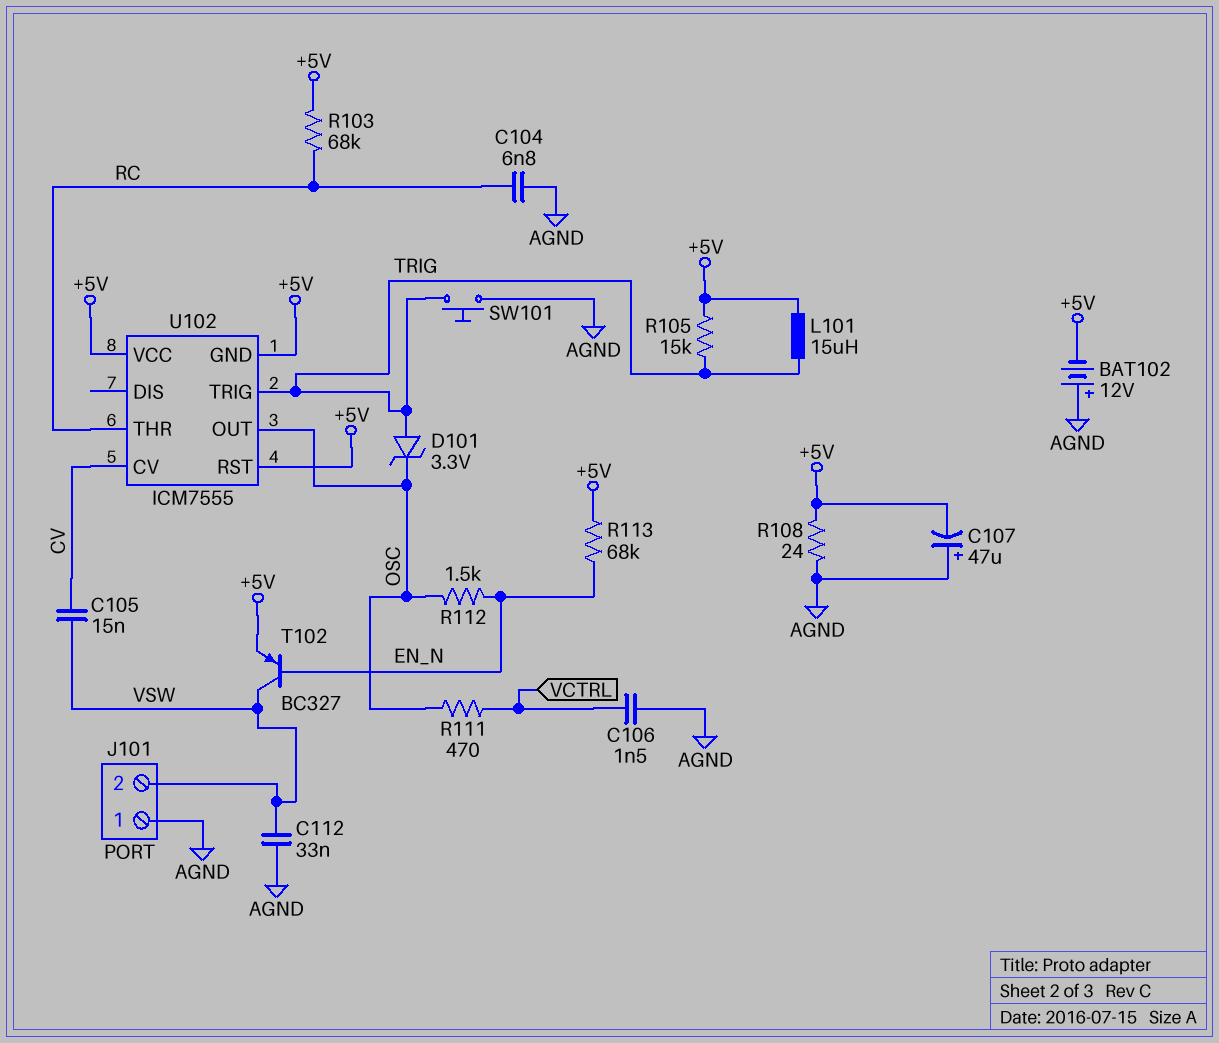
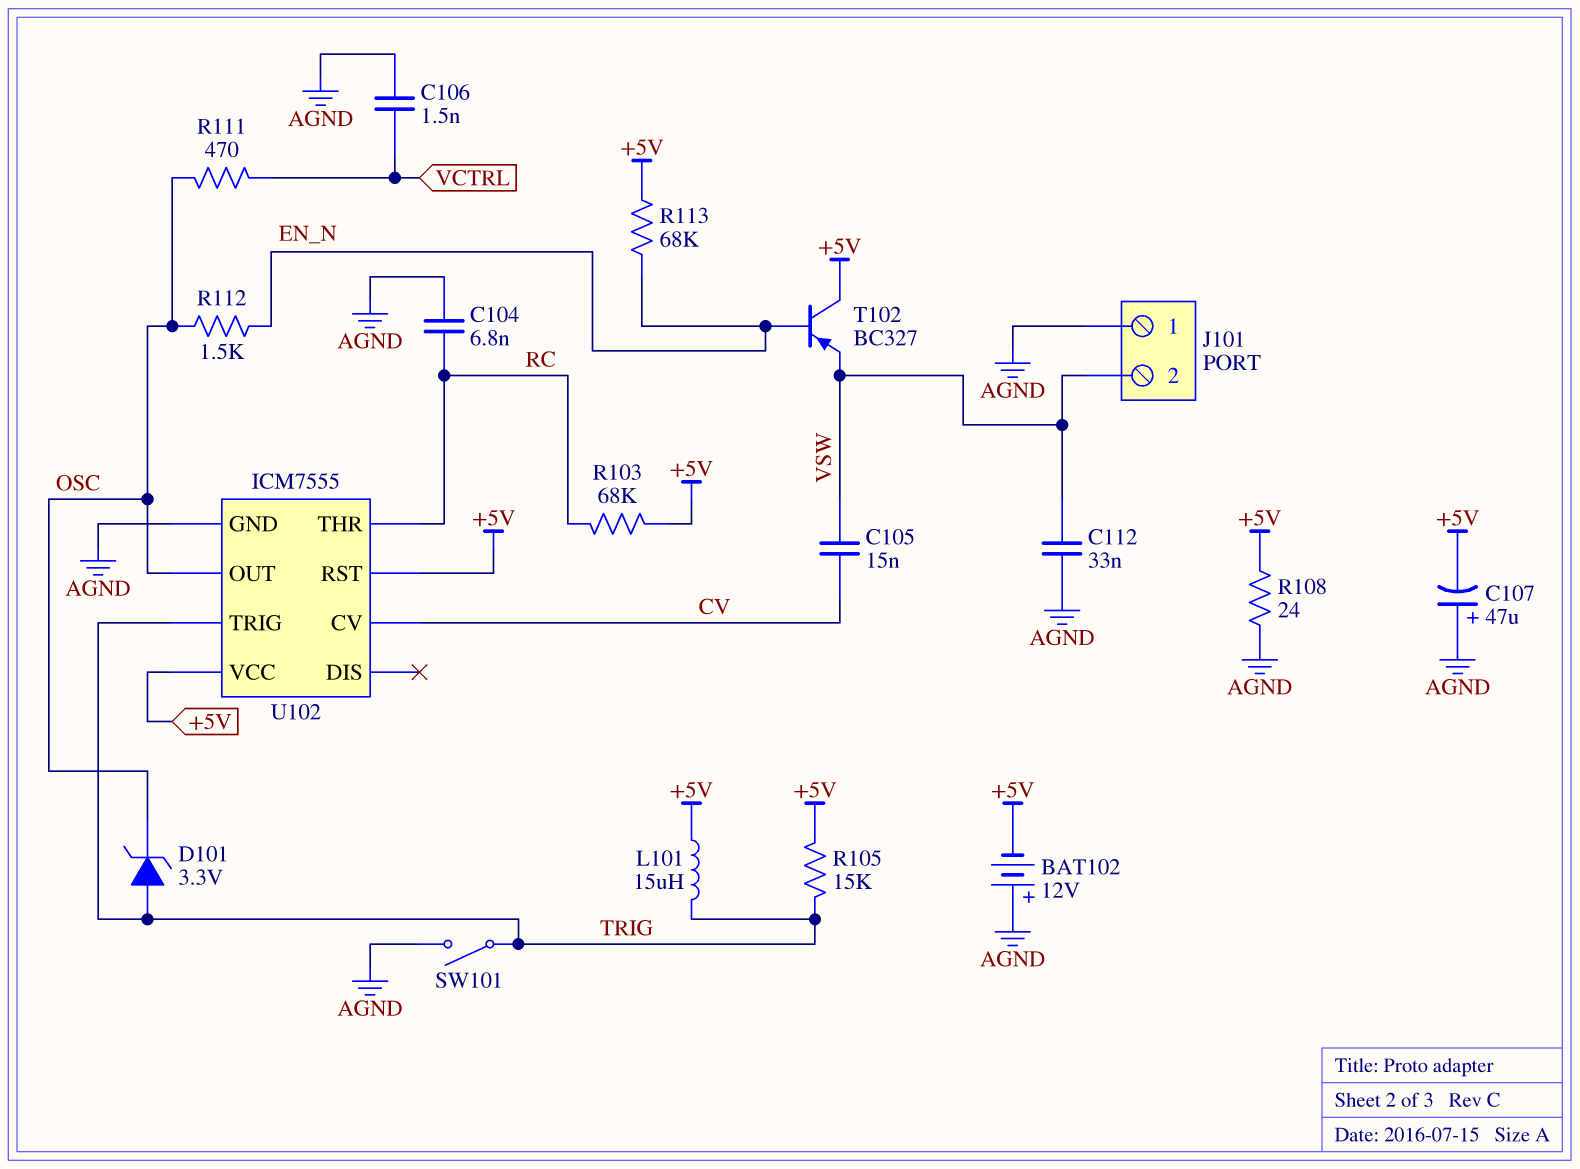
SW101: button (AGND, TRIG) -> switch (AGND, TRIG)
T102: PNP BC327 (B EN_N, C VSW, E +5V) -> PNP BC327 (B EN_N, C +5V, E VSW)
U102 pin GND: +5V -> AGND

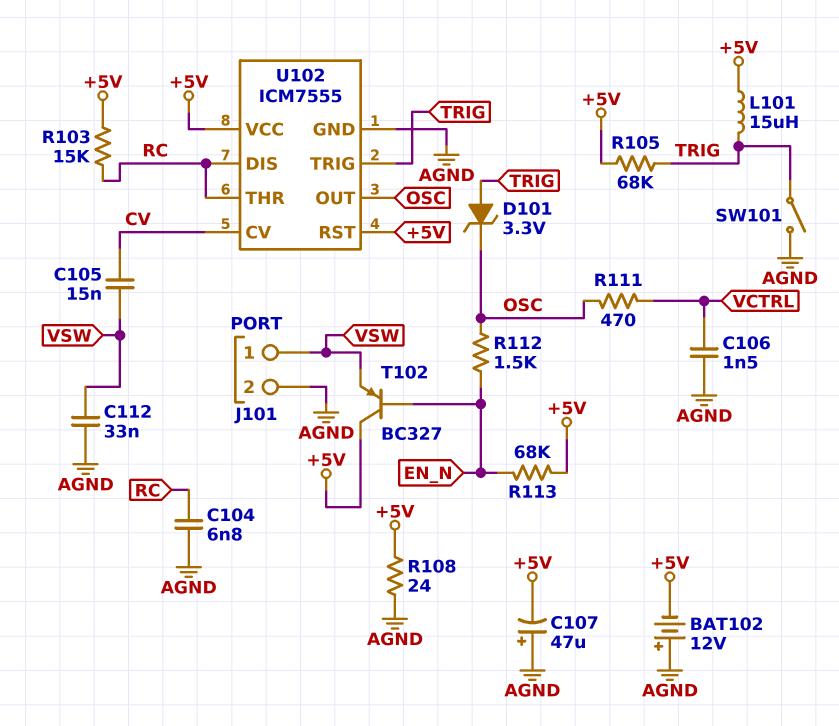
J101 pin 1: AGND -> VSW
J101 pin 2: VSW -> AGND
R103: 68k (+5V, RC) -> 15k (+5V, RC)
R105: 15k (+5V, TRIG) -> 68k (+5V, TRIG)
U102 pin DIS: none -> RC

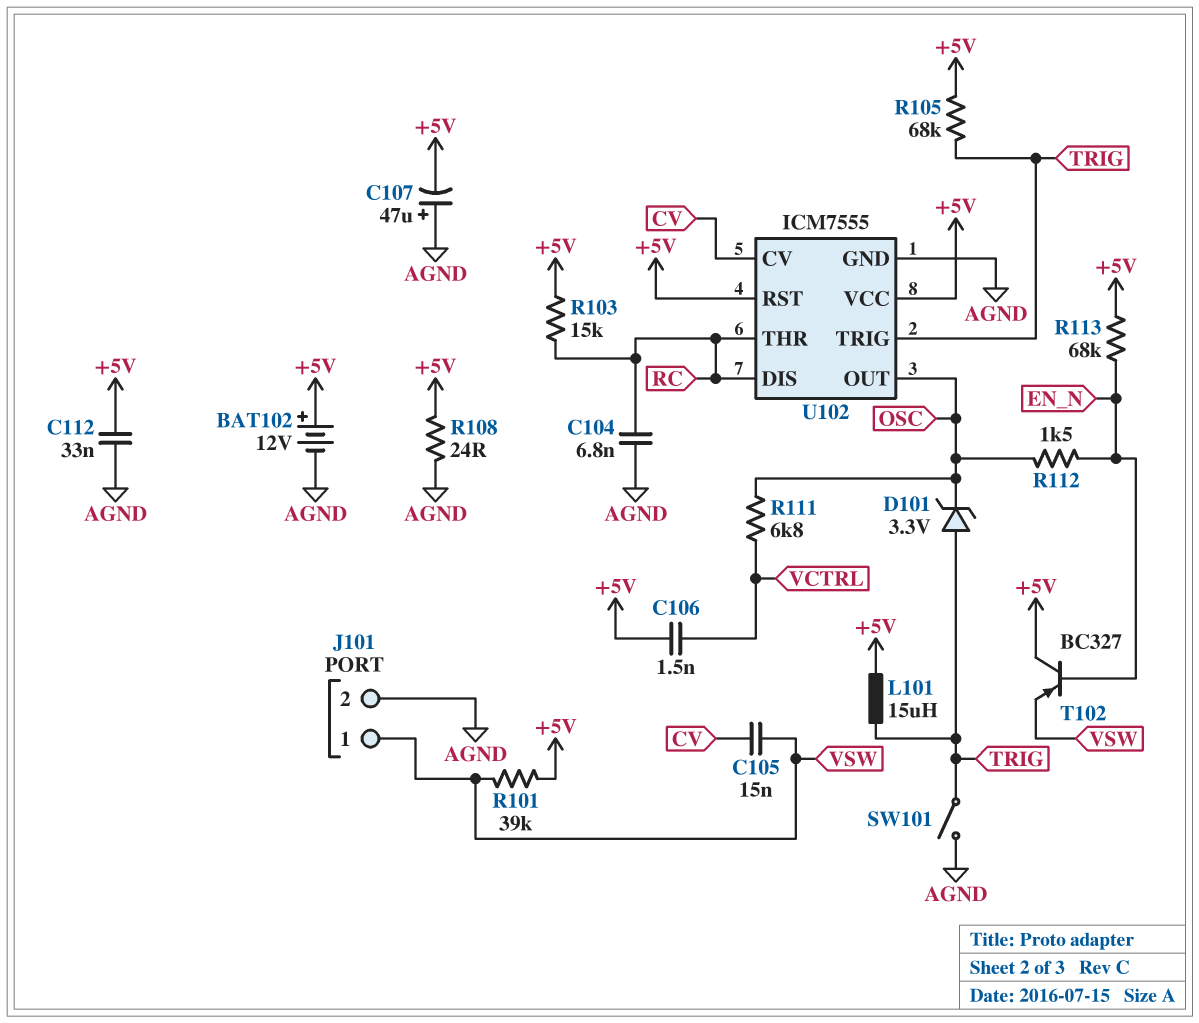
BAT102: 12V (plus AGND, minus +5V) -> 12V (plus +5V, minus AGND)
C106: 1.5nF (AGND, VCTRL) -> 1.5nF (+5V, VCTRL)
C112: 33nF (AGND, VSW) -> 33nF (+5V, AGND)
R101: none -> 39k (+5V, VSW)
R111: 470 (OSC, VCTRL) -> 6.8k (OSC, VCTRL)

